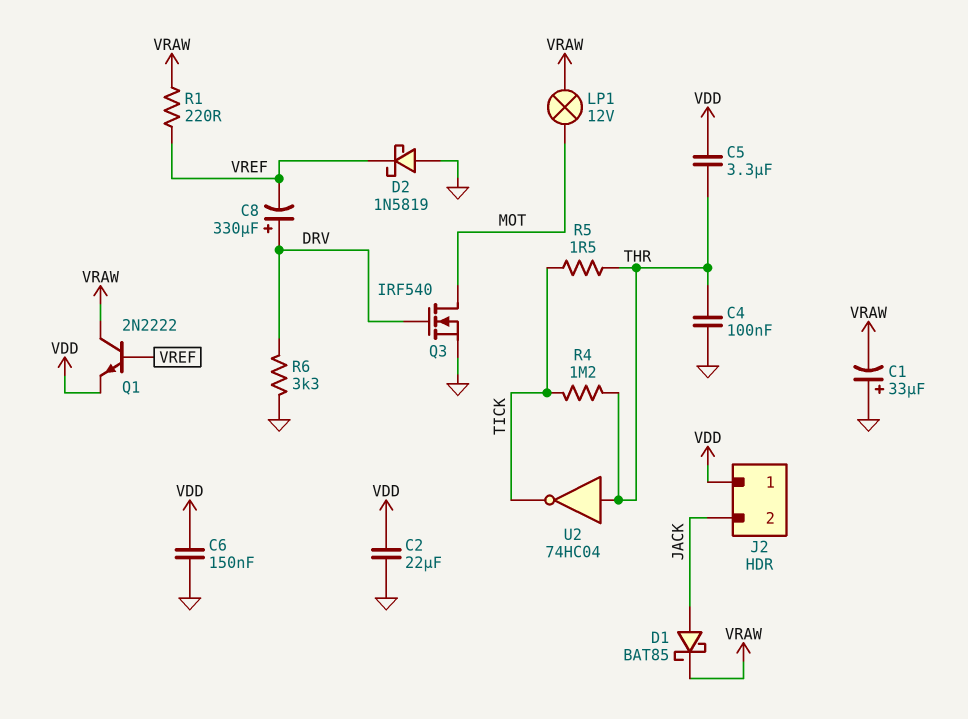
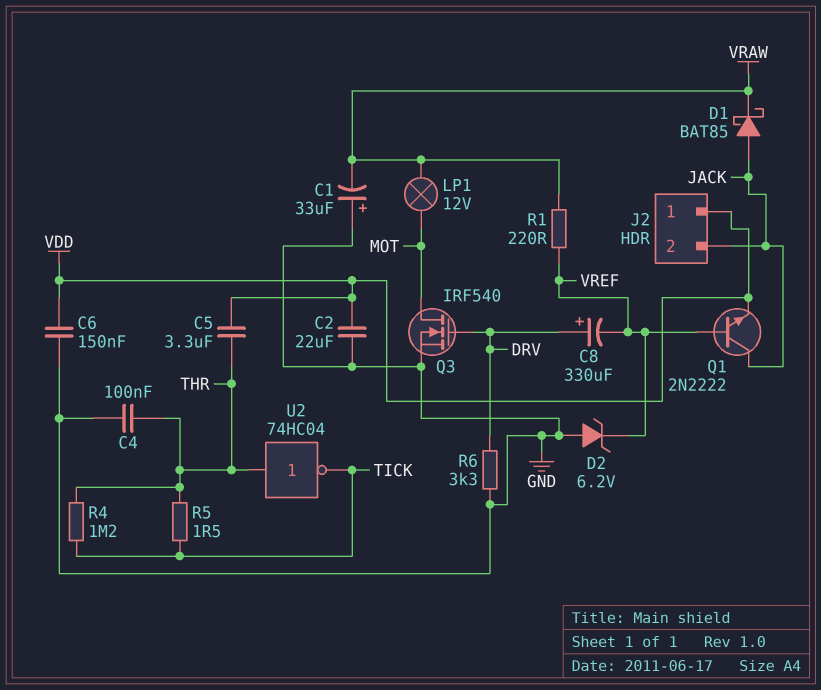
D2: schottky 1N5819 (A GND, K VREF) -> zener 6.2V (A GND, K VREF)
Q1: NPN 2N2222 (B VREF, C VRAW, E VDD) -> NPN 2N2222 (B VREF, C JACK, E VDD)

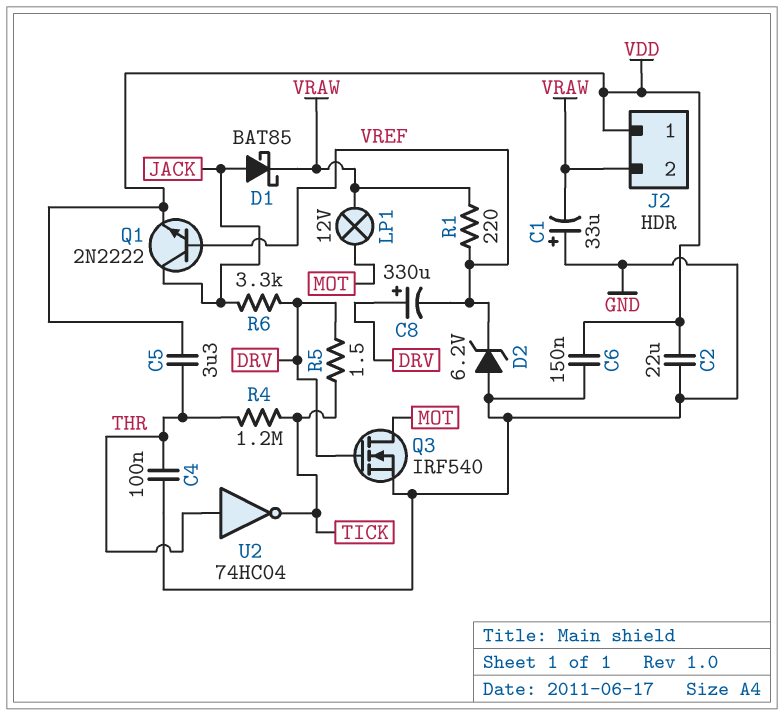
J2 pin 2: JACK -> VRAW
R5: 1.5 (THR, TICK) -> 1.5 (DRV, TICK)
R6: 3.3k (DRV, GND) -> 3.3k (DRV, JACK)

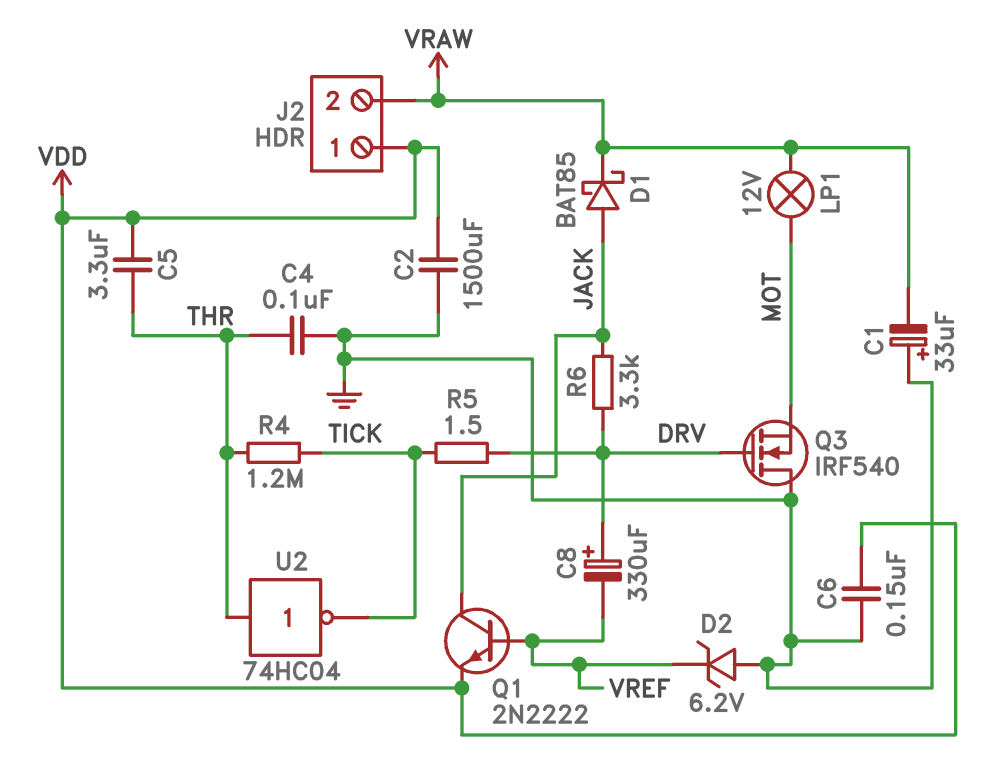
C2: 22uF (GND, VDD) -> 1500uF (GND, VDD)
Q3: NMOS IRF540 (G DRV, D MOT, S GND) -> NMOS IRF540 (G DRV, D GND, S MOT)
R1: 220 (VRAW, VREF) -> none

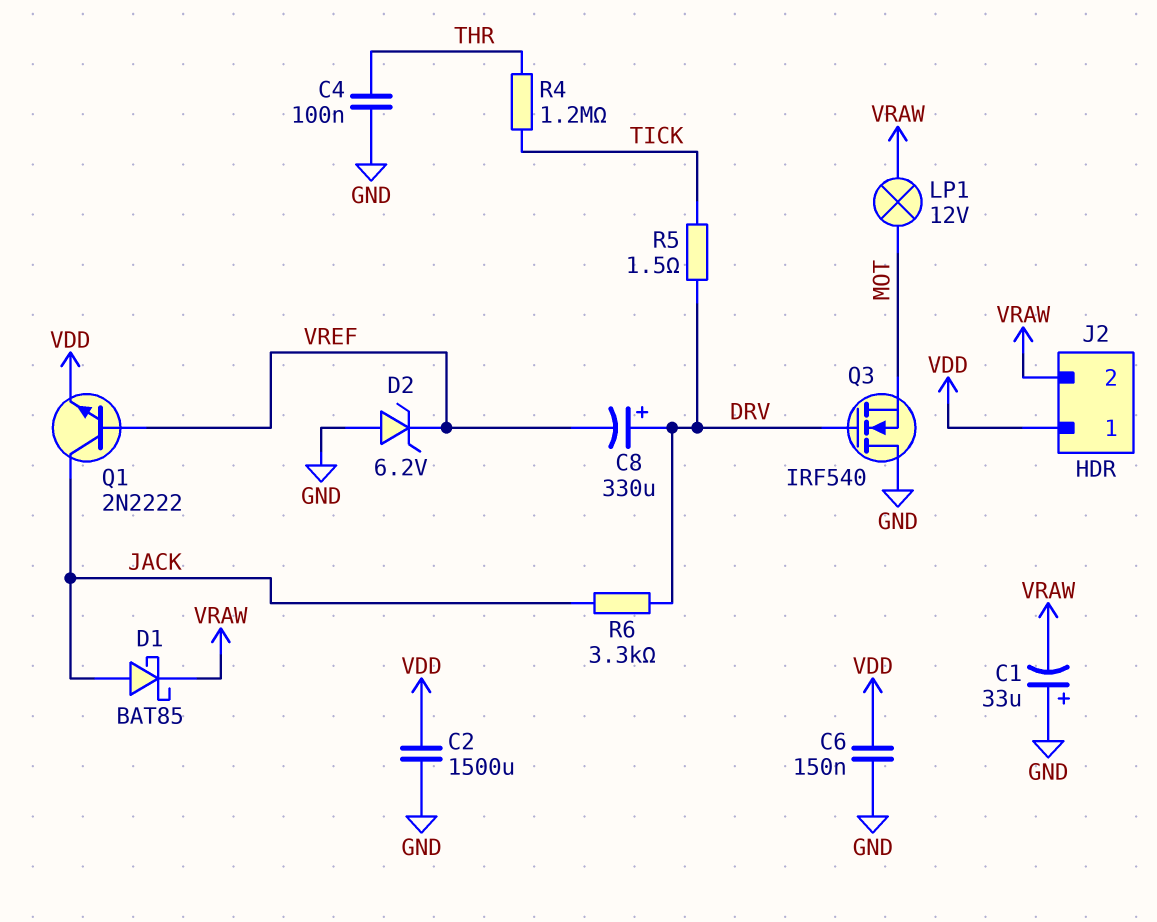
C5: 3.3uF (THR, VDD) -> none
U2: NOT 74HC04 (in THR, out TICK) -> none

